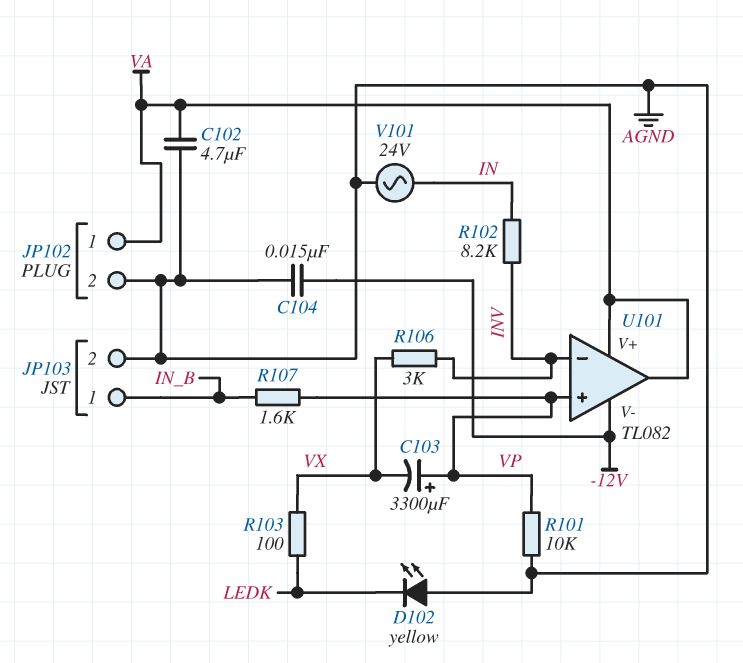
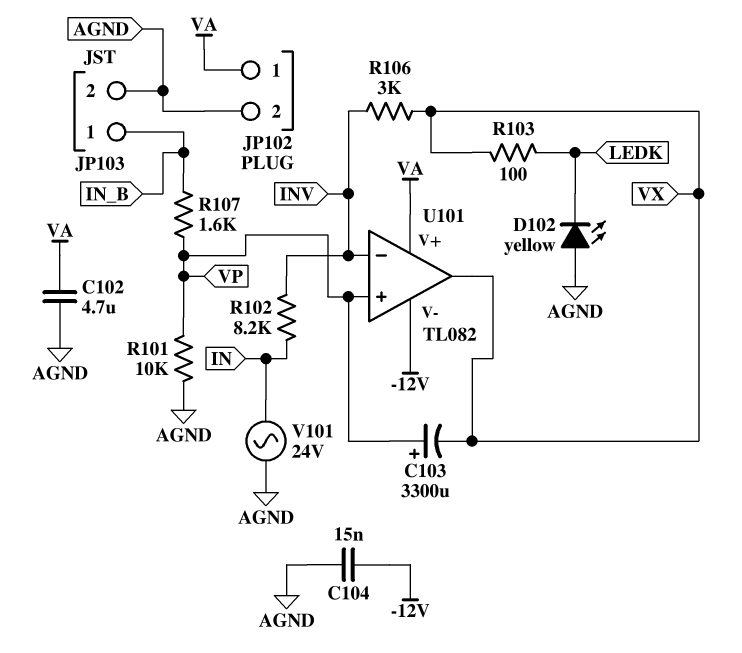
U101 pin out: VA -> VX

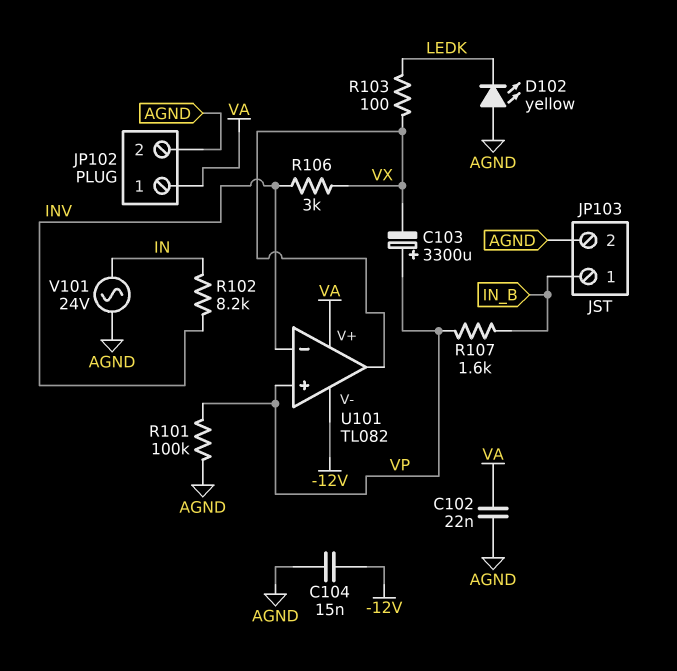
C102: 4.7uF (AGND, VA) -> 22nF (AGND, VA)
R101: 10k (AGND, VP) -> 100k (AGND, VP)

